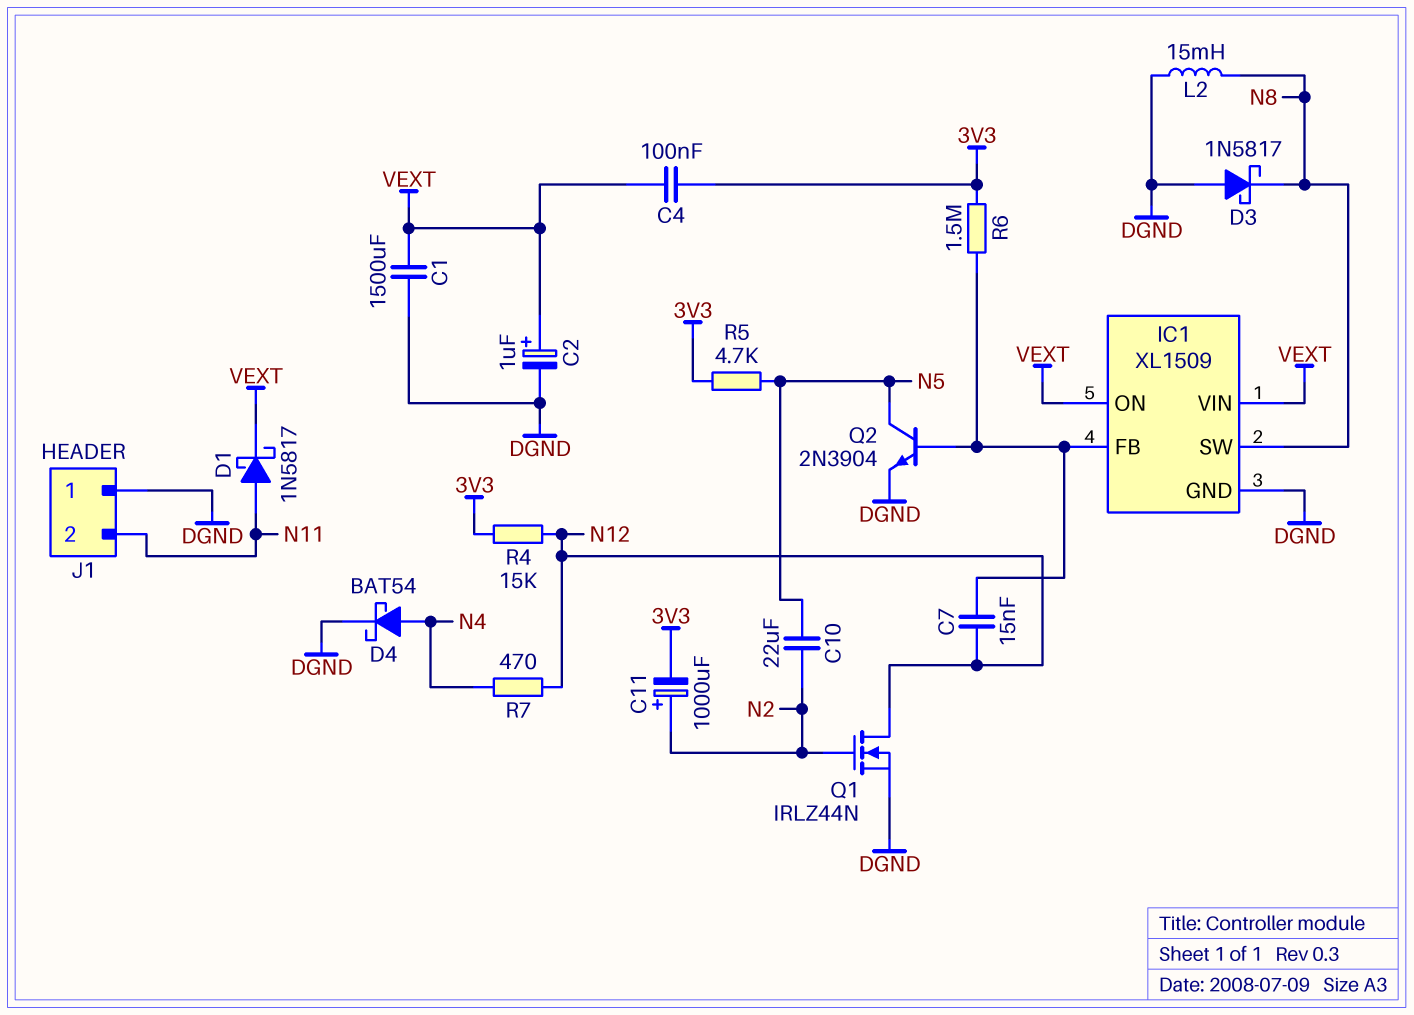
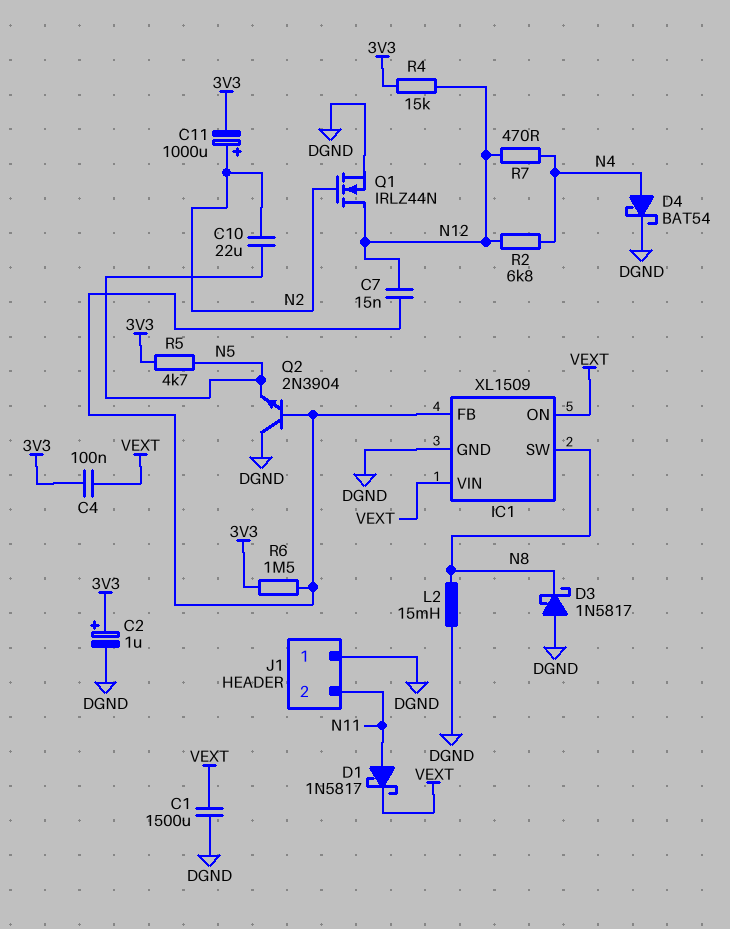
C2: 1uF (plus VEXT, minus DGND) -> 1uF (plus 3V3, minus DGND)
Q2: NPN 2N3904 (B IC1/FB, C N5, E DGND) -> NPN 2N3904 (B IC1/FB, C DGND, E N5)
R2: none -> 6.8k (N4, N12)

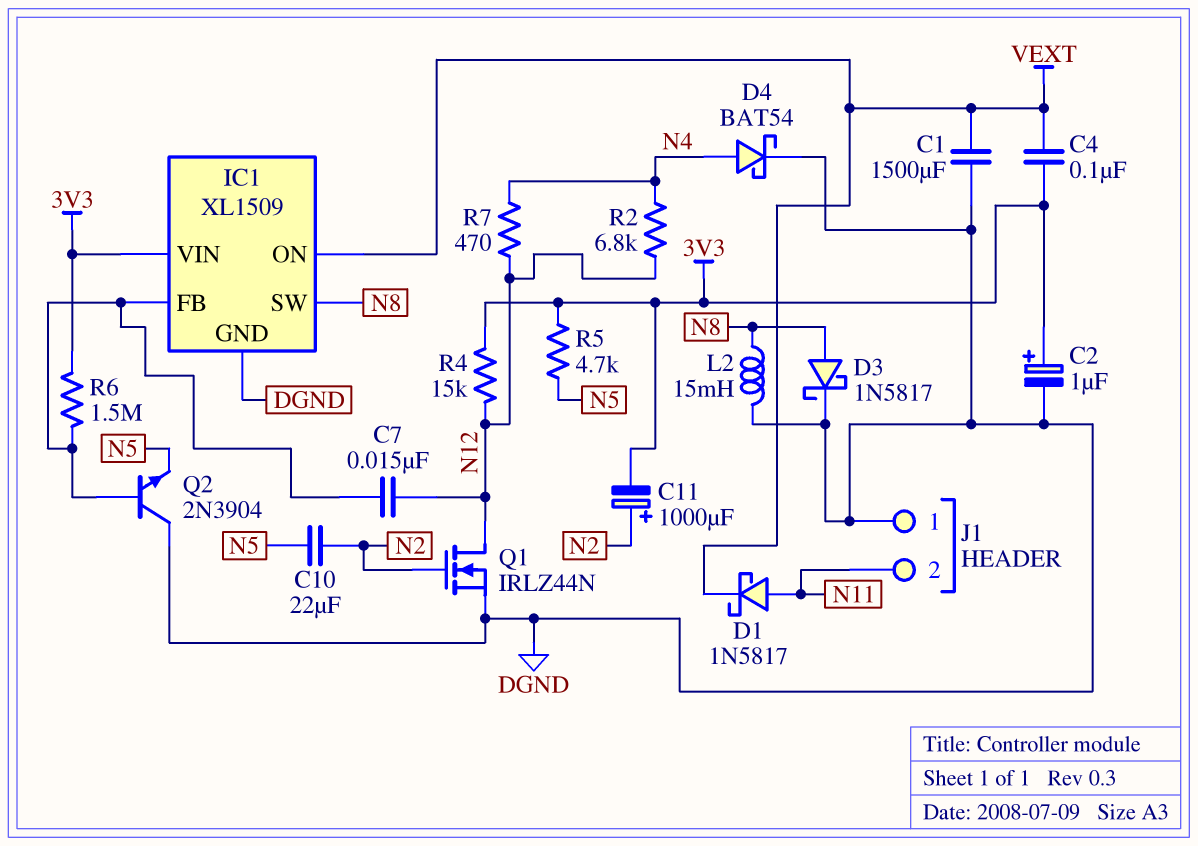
D3: schottky 1N5817 (A DGND, K N8) -> schottky 1N5817 (A N8, K DGND)
IC1 pin VIN: VEXT -> 3V3

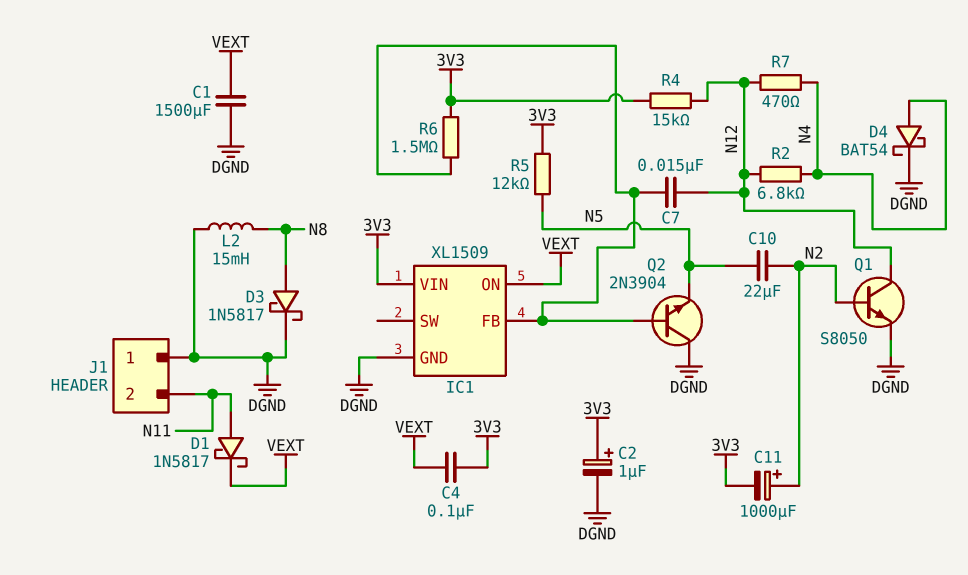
IC1 pin SW: N8 -> none
Q1: NMOS IRLZ44N (G N2, D N12, S DGND) -> NPN S8050 (B N2, C N12, E DGND)
R5: 4.7k (3V3, N5) -> 12k (3V3, N5)

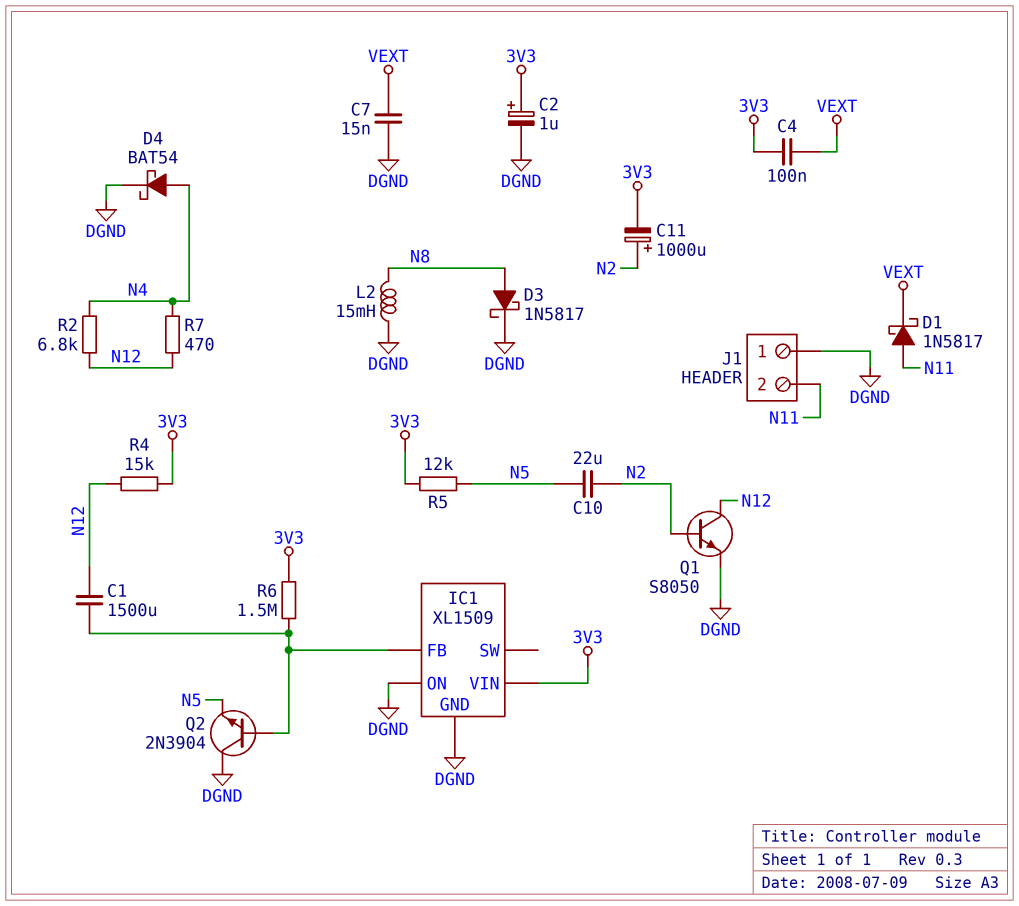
C1: 1500uF (DGND, VEXT) -> 1500uF (IC1/FB, N12)
C7: 15nF (IC1/FB, N12) -> 15nF (DGND, VEXT)
IC1 pin ON: VEXT -> DGND

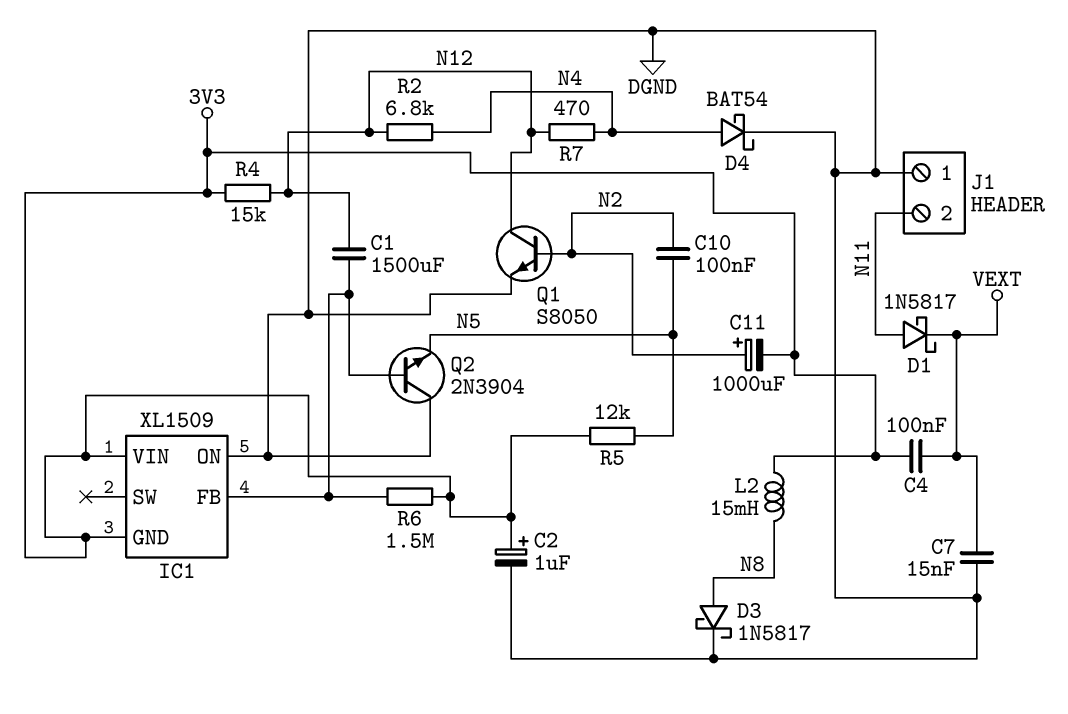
C10: 22uF (N2, N5) -> 100nF (N2, N5)
IC1 pin GND: DGND -> 3V3
L2: 15mH (DGND, N8) -> 15mH (3V3, N8)

